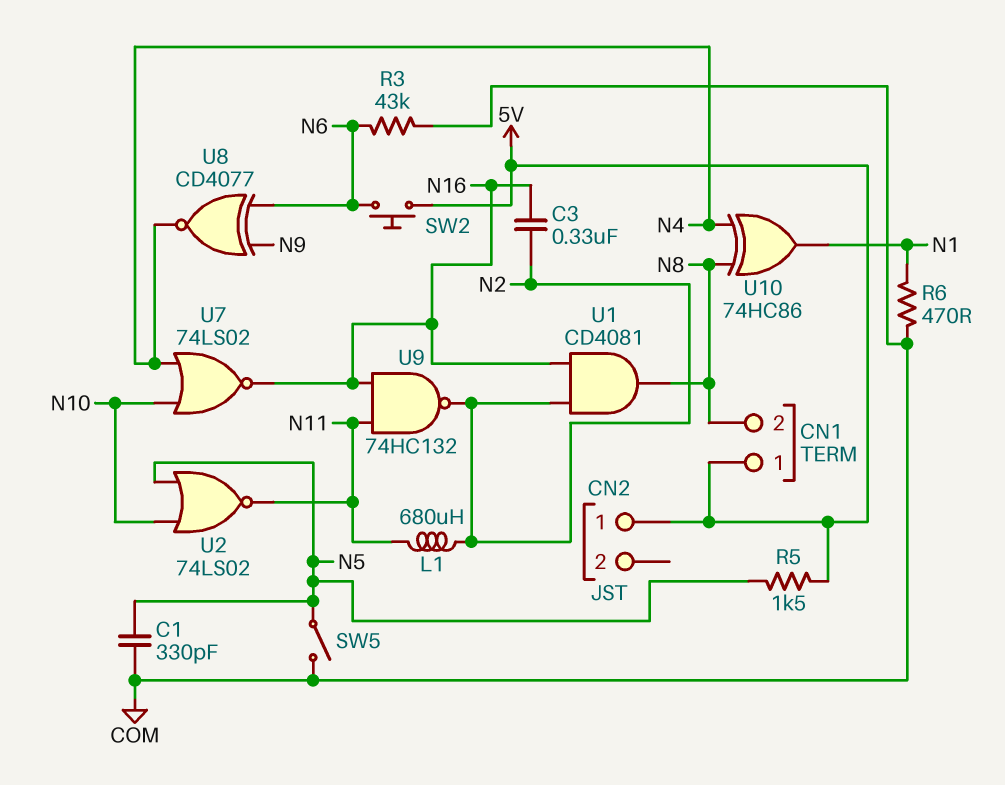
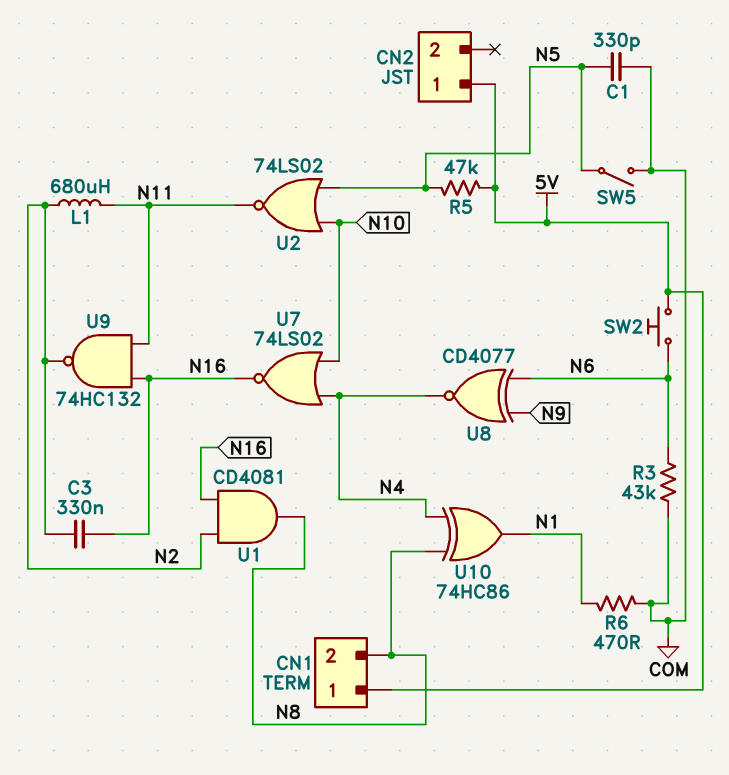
R5: 1.5k (5V, N5) -> 47k (5V, N5)

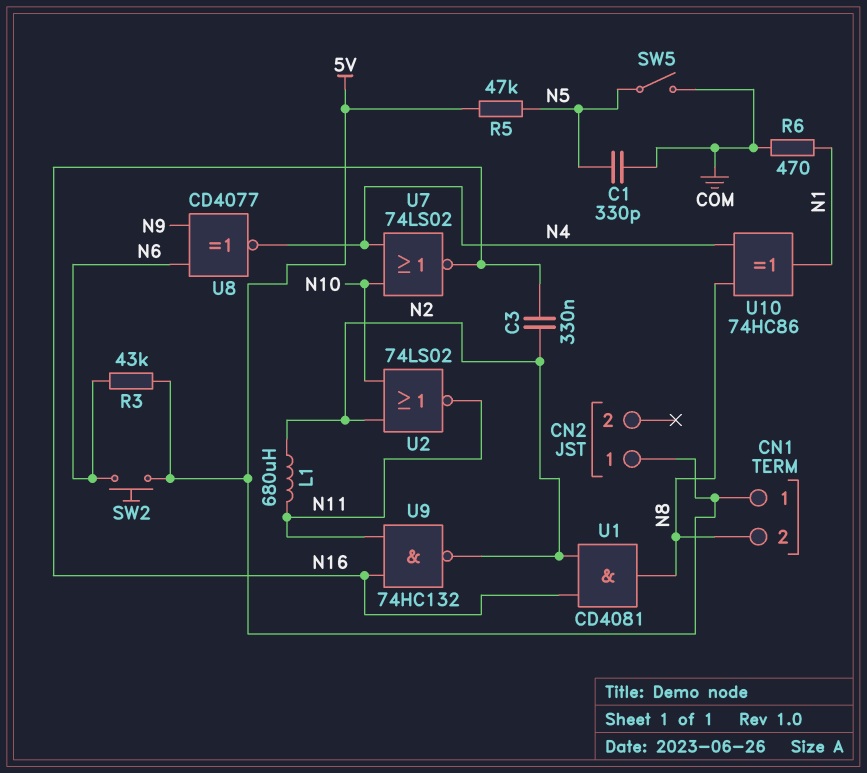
R3: 43k (COM, N6) -> 43k (5V, N6)
U2: NOR 74LS02 (in N5, in N10, out N11) -> NOR 74LS02 (in N2, in N10, out N11)

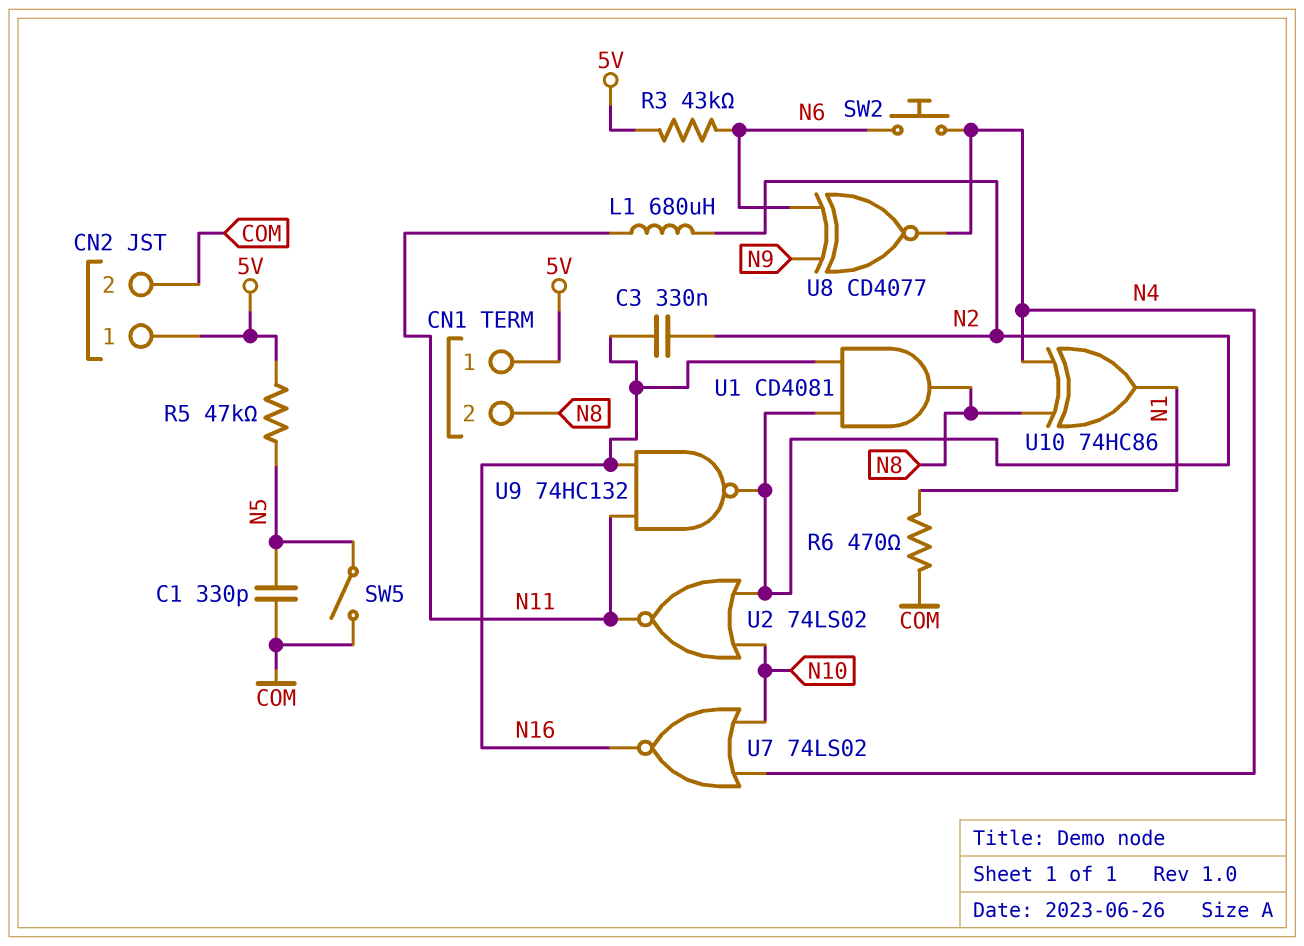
CN2 pin 2: none -> COM
SW2: button (5V, N6) -> button (N4, N6)

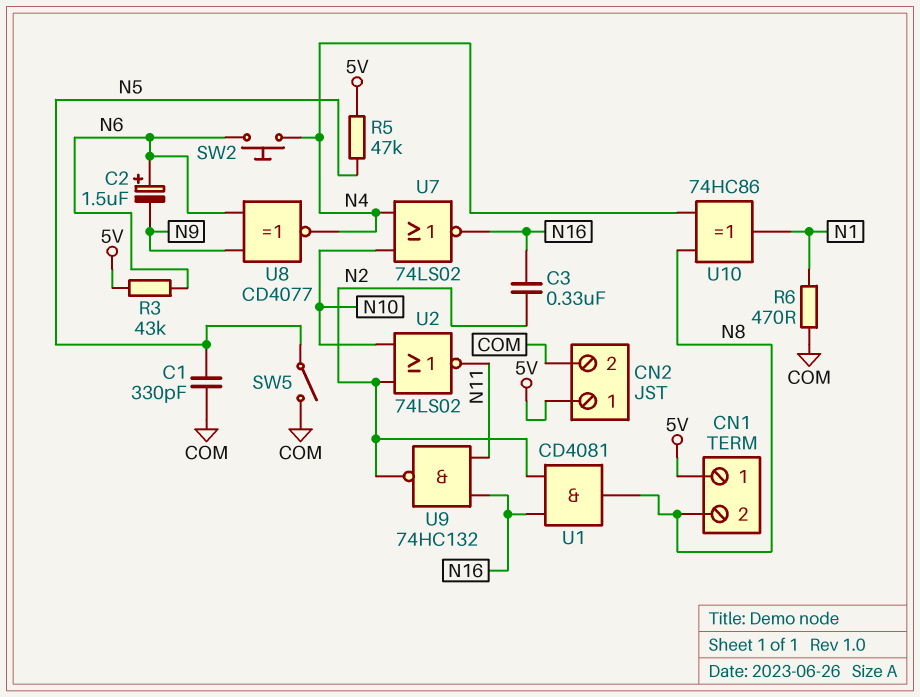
C2: none -> 1.5uF (plus N6, minus N9)
L1: 680uH (N2, N11) -> none

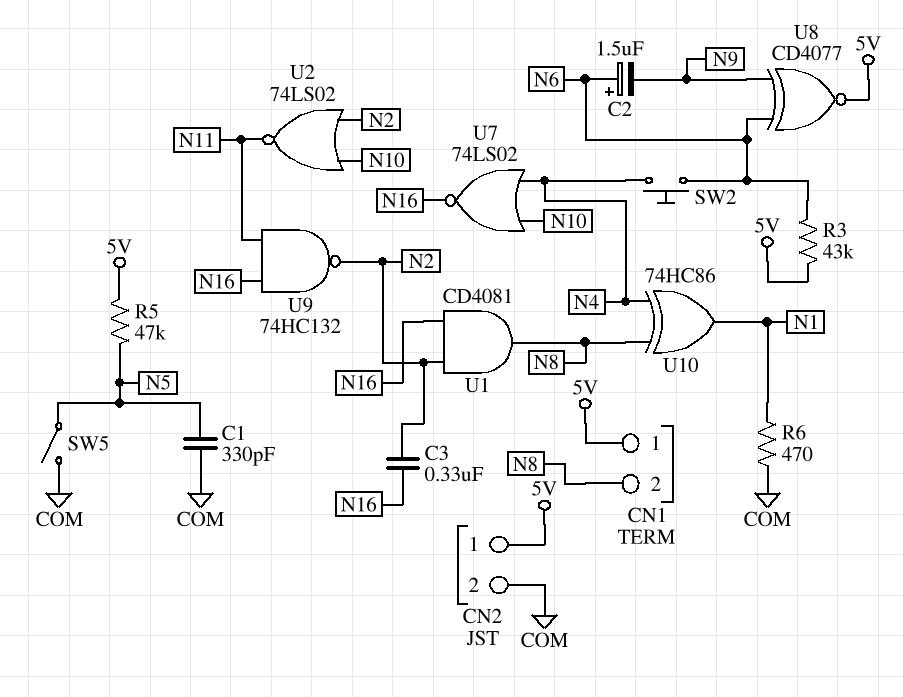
U8: XNOR CD4077 (in N6, in N9, out N4) -> XNOR CD4077 (in N6, in N9, out 5V)

